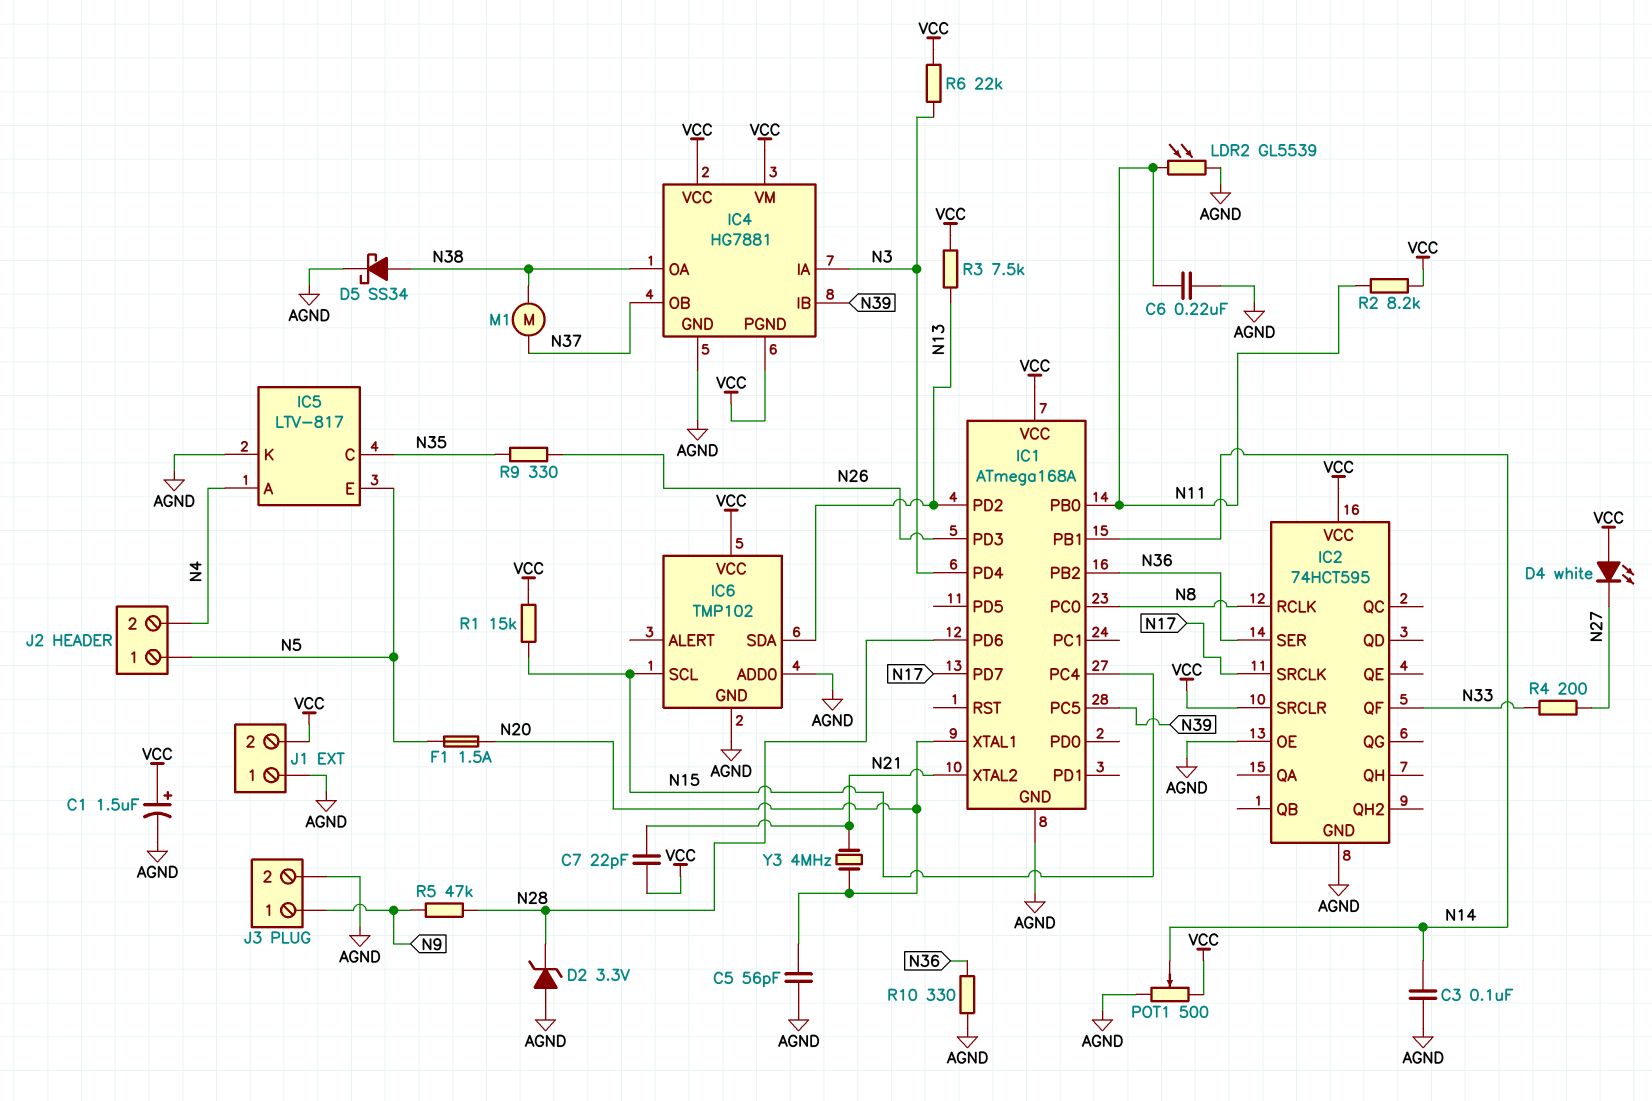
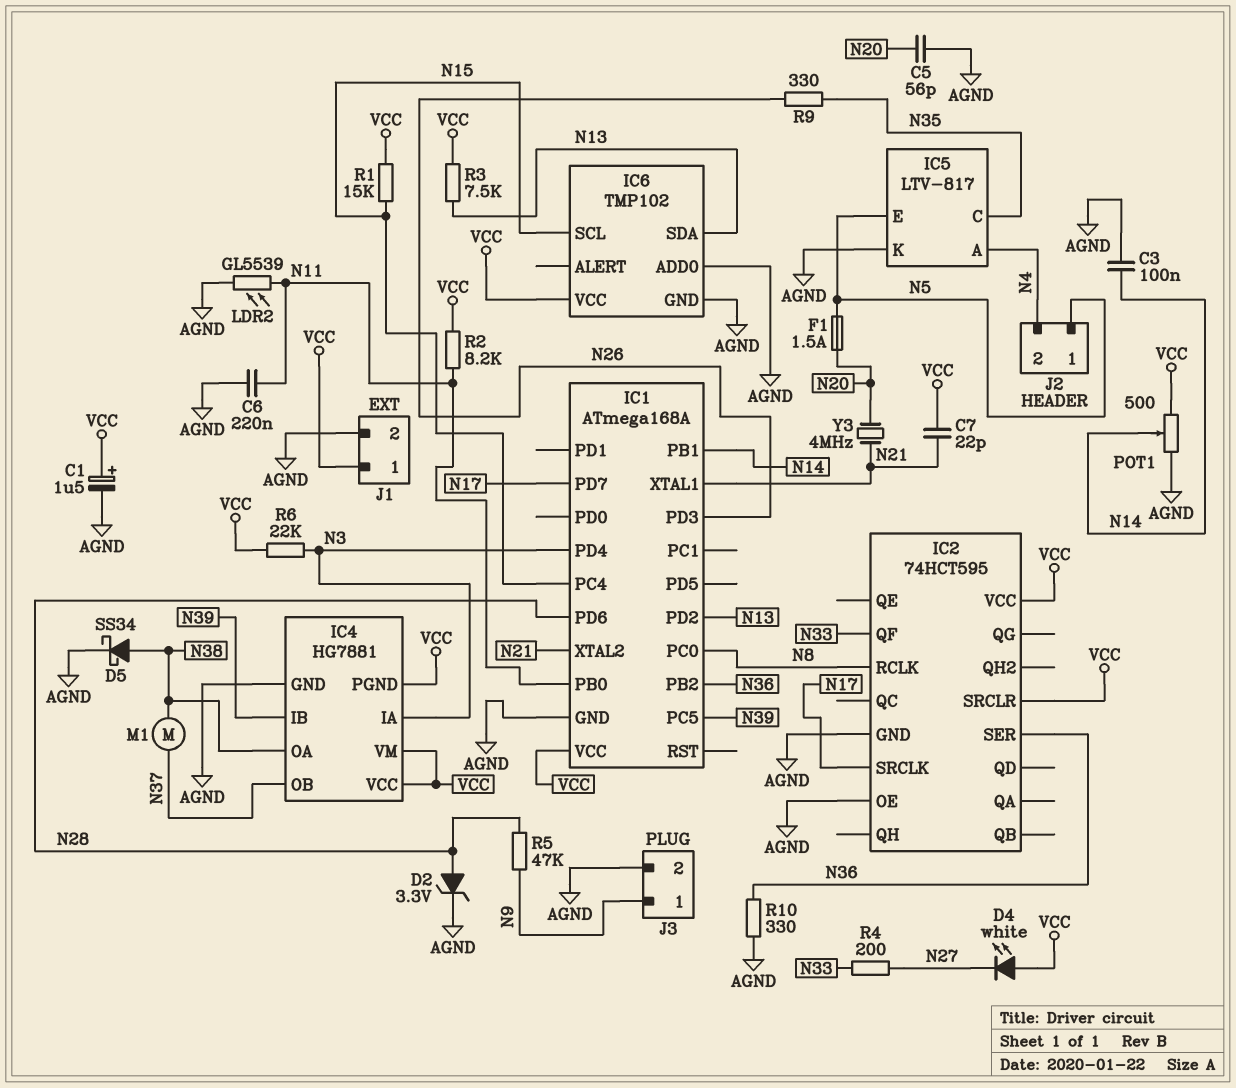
D2: zener 3.3V (A AGND, K N28) -> zener 3.3V (A N28, K AGND)
IC1 pin XTAL1: N20 -> N21
J1 pin 1: AGND -> VCC
J1 pin 2: VCC -> AGND

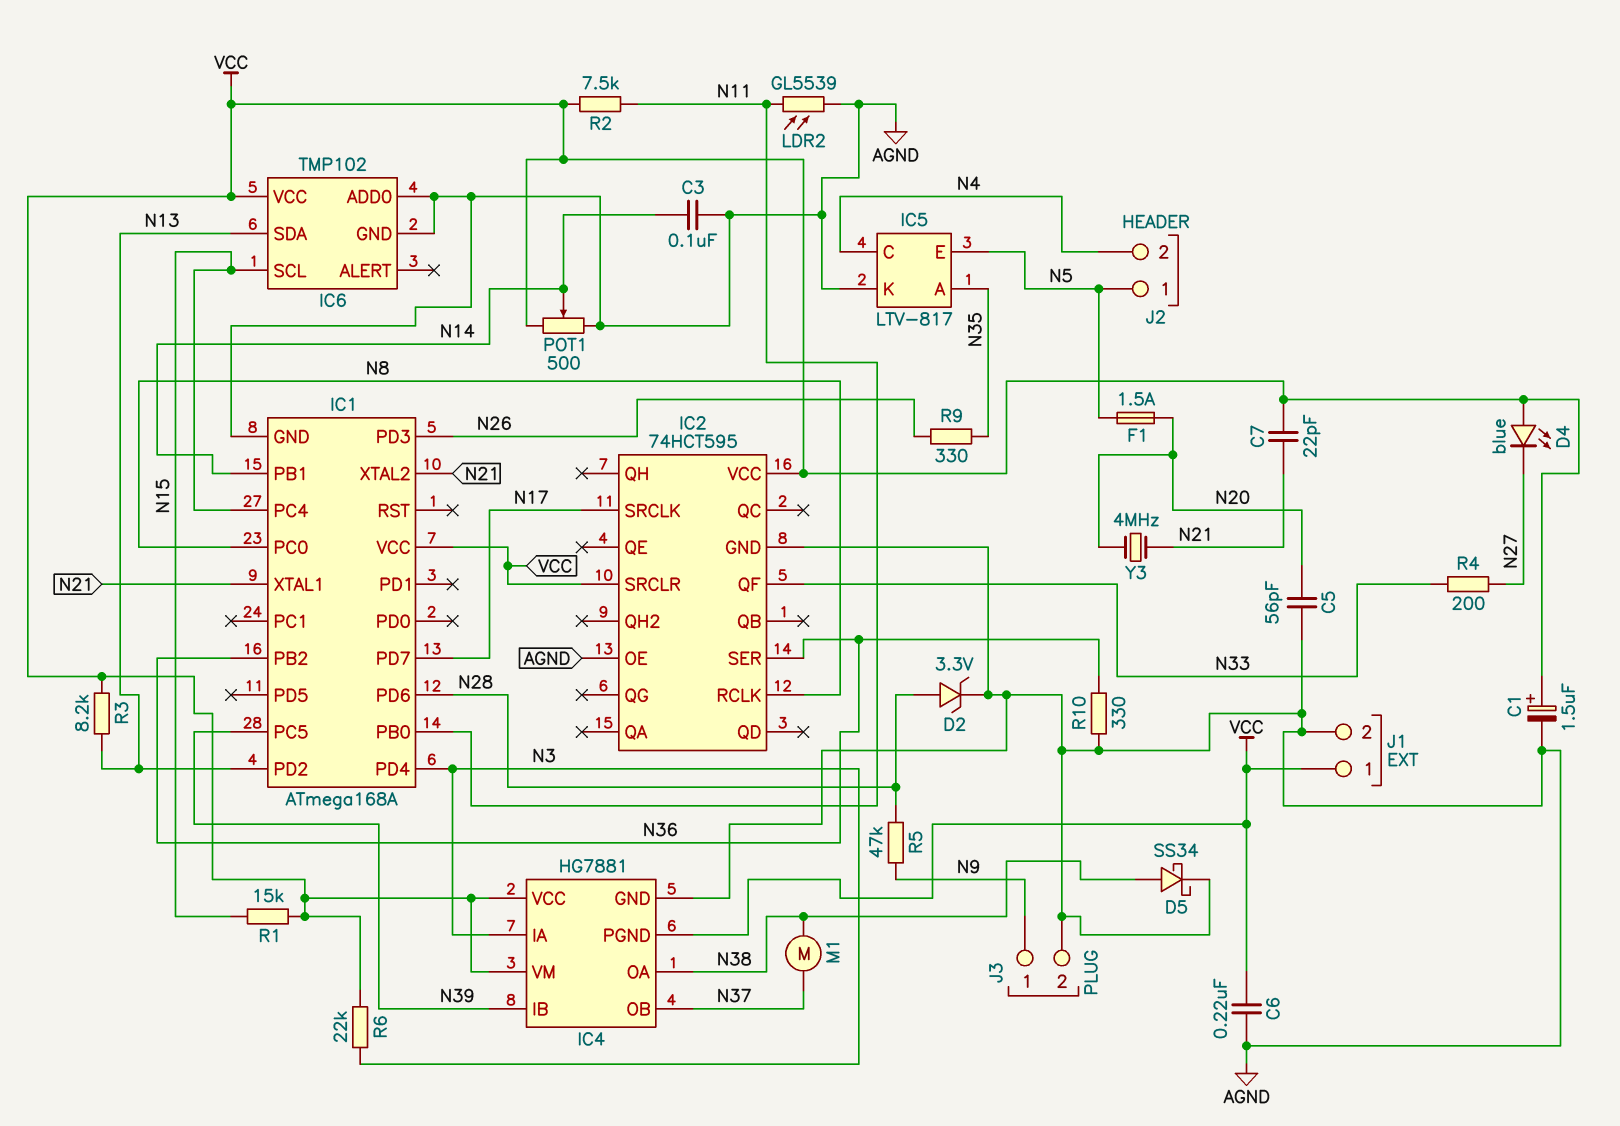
C6: 220nF (AGND, N11) -> 220nF (AGND, VCC)
D4: LED white (A VCC, K N27) -> LED blue (A VCC, K N27)
IC5 pin A: N4 -> N35
IC5 pin C: N35 -> N4
R2: 8.2k (N11, VCC) -> 7.5k (N11, VCC)
R3: 7.5k (N13, VCC) -> 8.2k (N13, VCC)

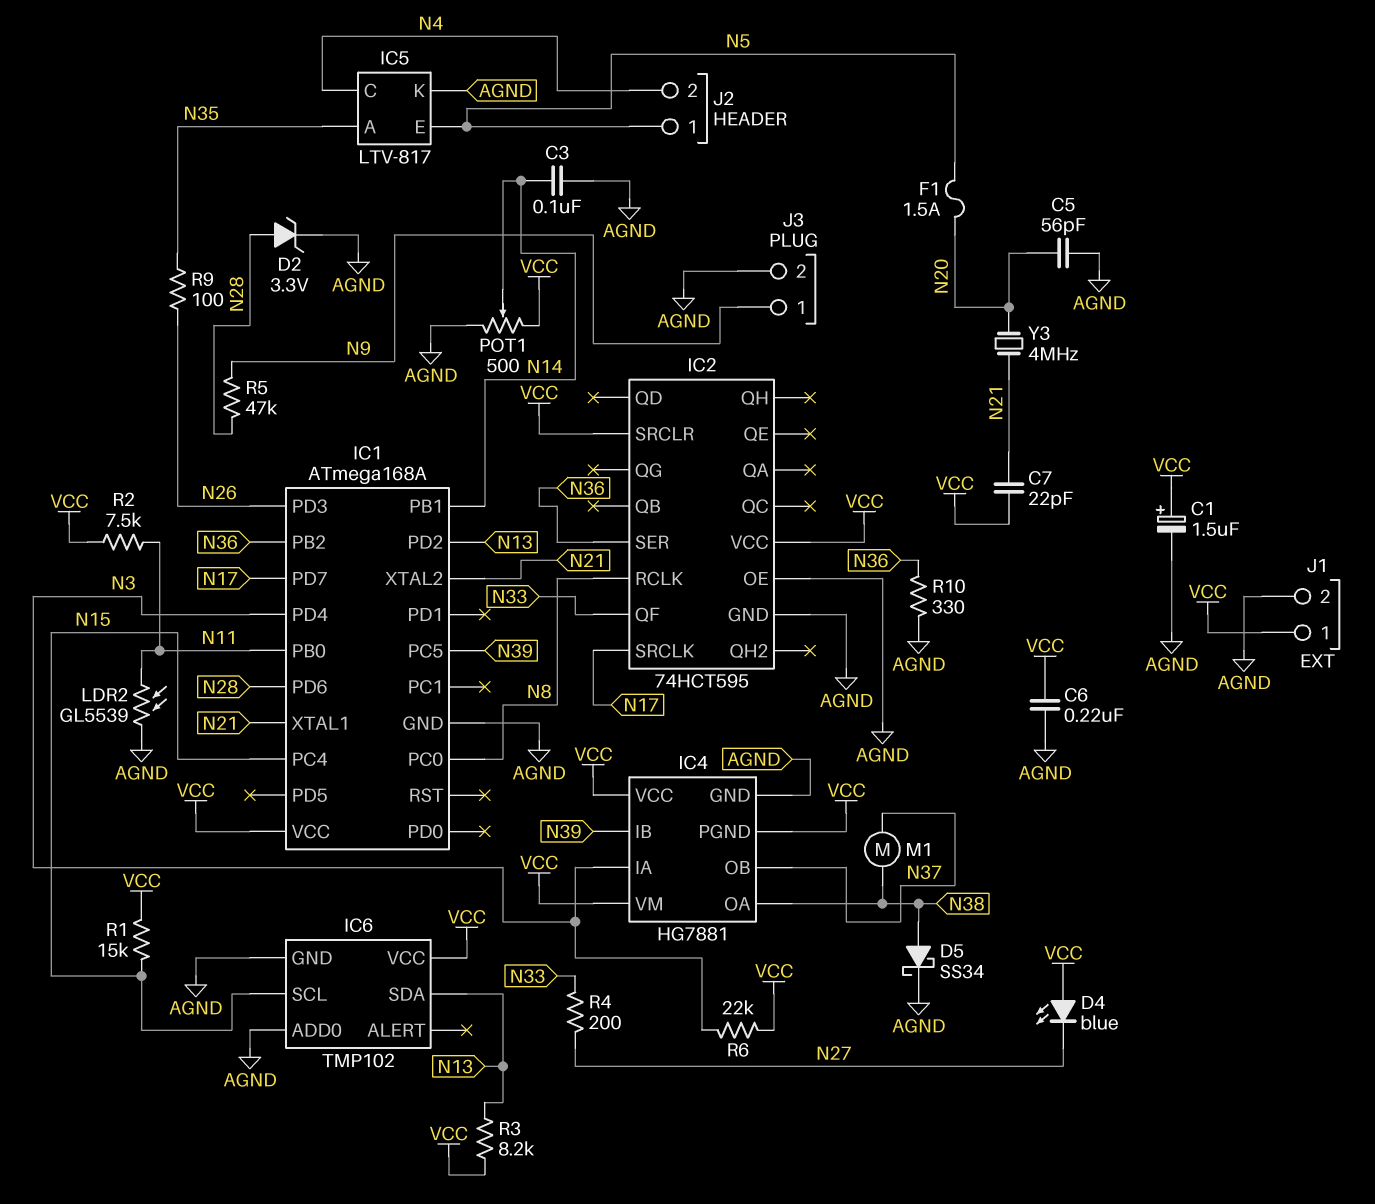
R9: 330 (N26, N35) -> 100 (N26, N35)

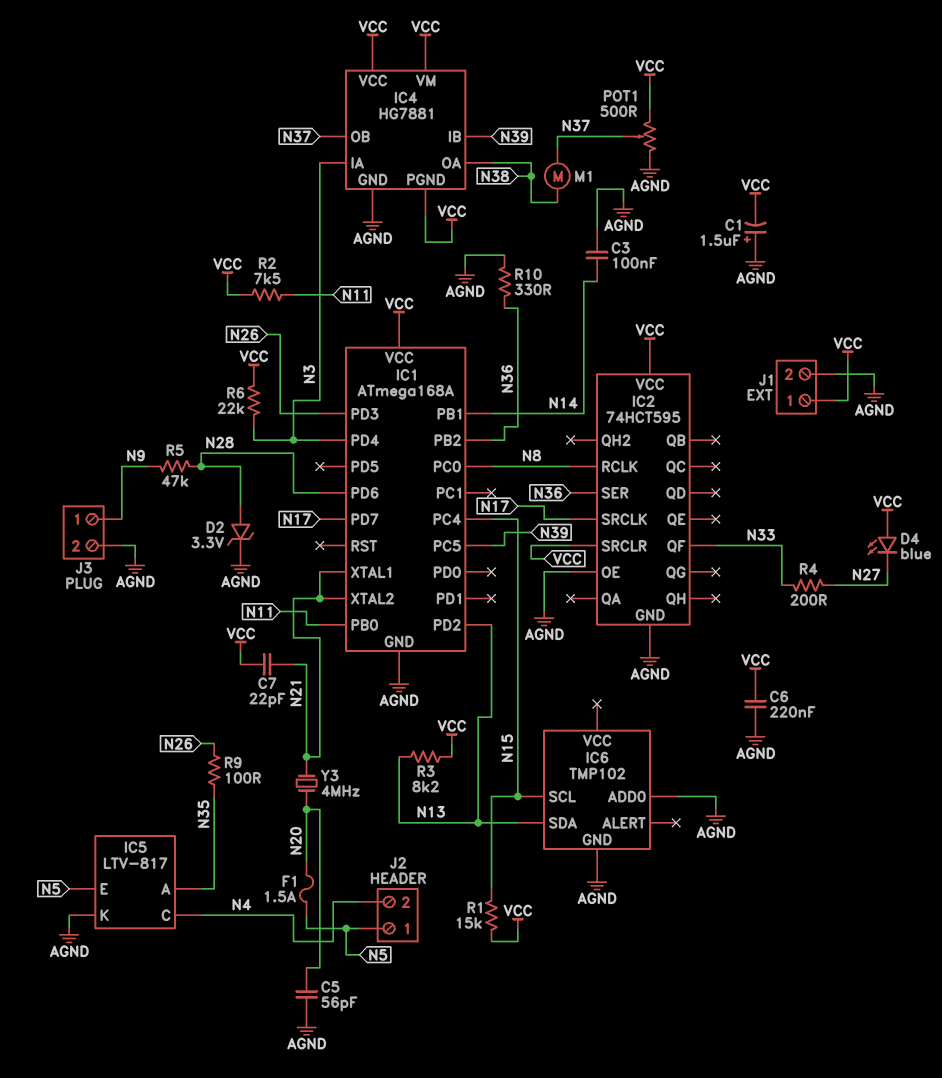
C1: 1.5uF (plus VCC, minus AGND) -> 1.5uF (plus AGND, minus VCC)
D5: schottky SS34 (A N38, K AGND) -> none
IC6 pin VCC: VCC -> none
LDR2: GL5539 (AGND, N11) -> none
POT1: 500 (AGND, VCC, wiper N14) -> 500 (AGND, VCC, wiper N37)

